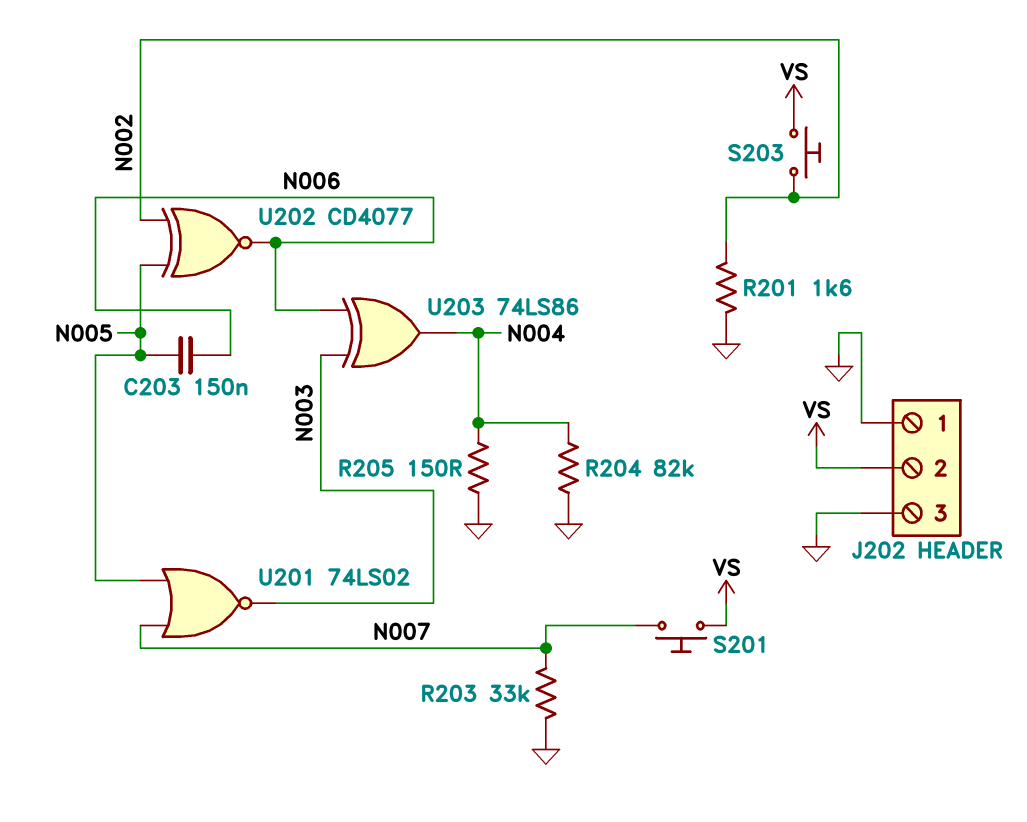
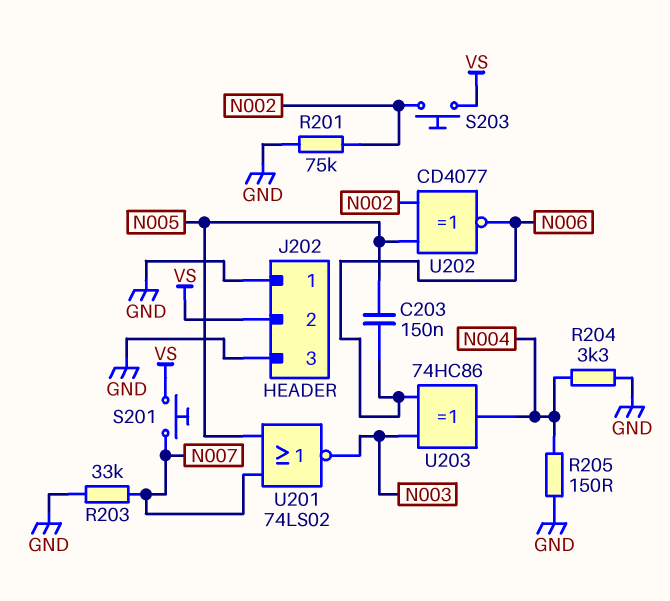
R201: 1.6k (GND, N002) -> 75k (GND, N002)
R204: 82k (GND, N004) -> 3.3k (GND, N004)
U203: XOR 74LS86 (in N003, in N006, out N004) -> XOR 74HC86 (in N003, in N006, out N004)

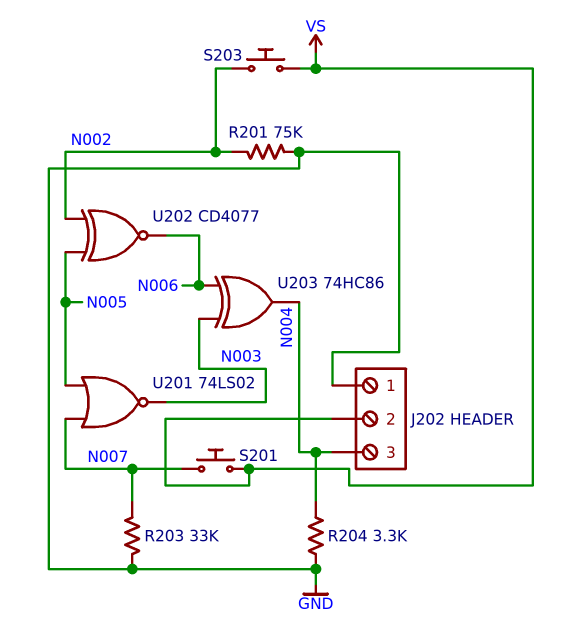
C203: 150nF (N005, N006) -> none
J202 pin 3: GND -> N004
R205: 150 (GND, N004) -> none

